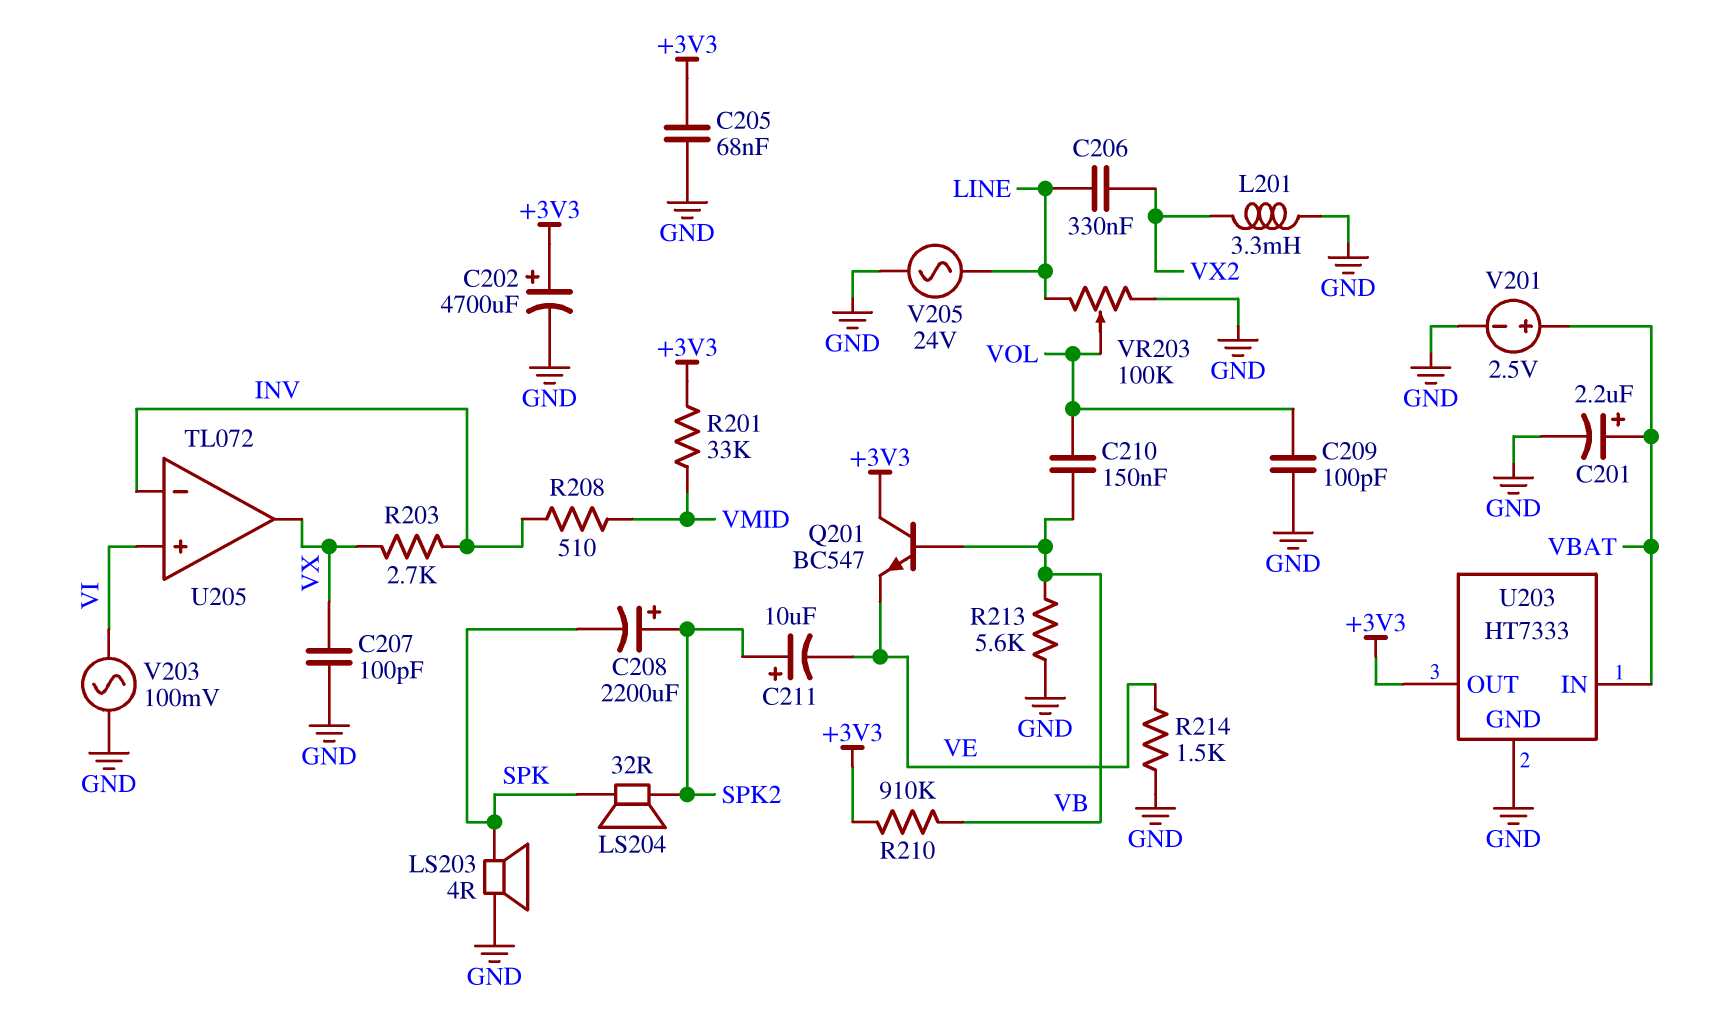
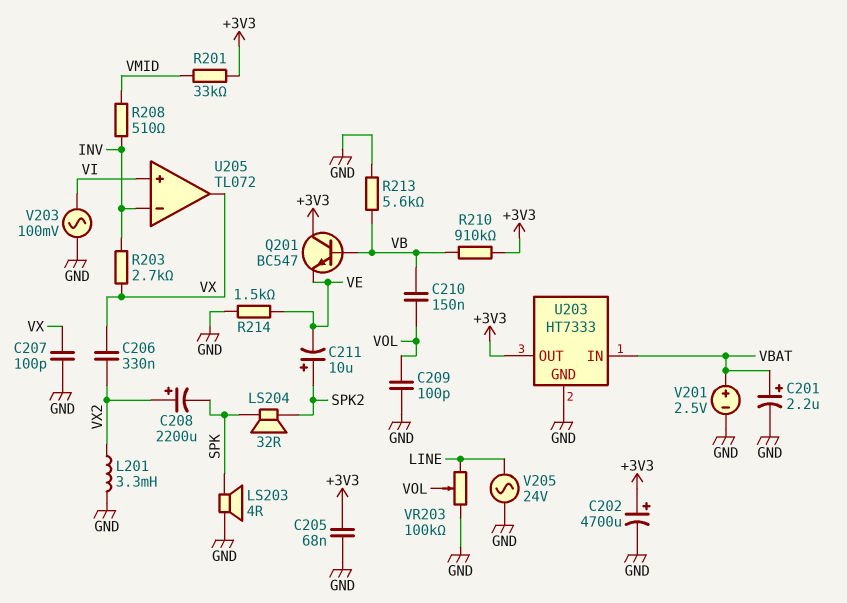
C206: 330nF (LINE, VX2) -> 330nF (VX, VX2)
C208: 2200uF (plus SPK2, minus SPK) -> 2200uF (plus VX2, minus SPK)

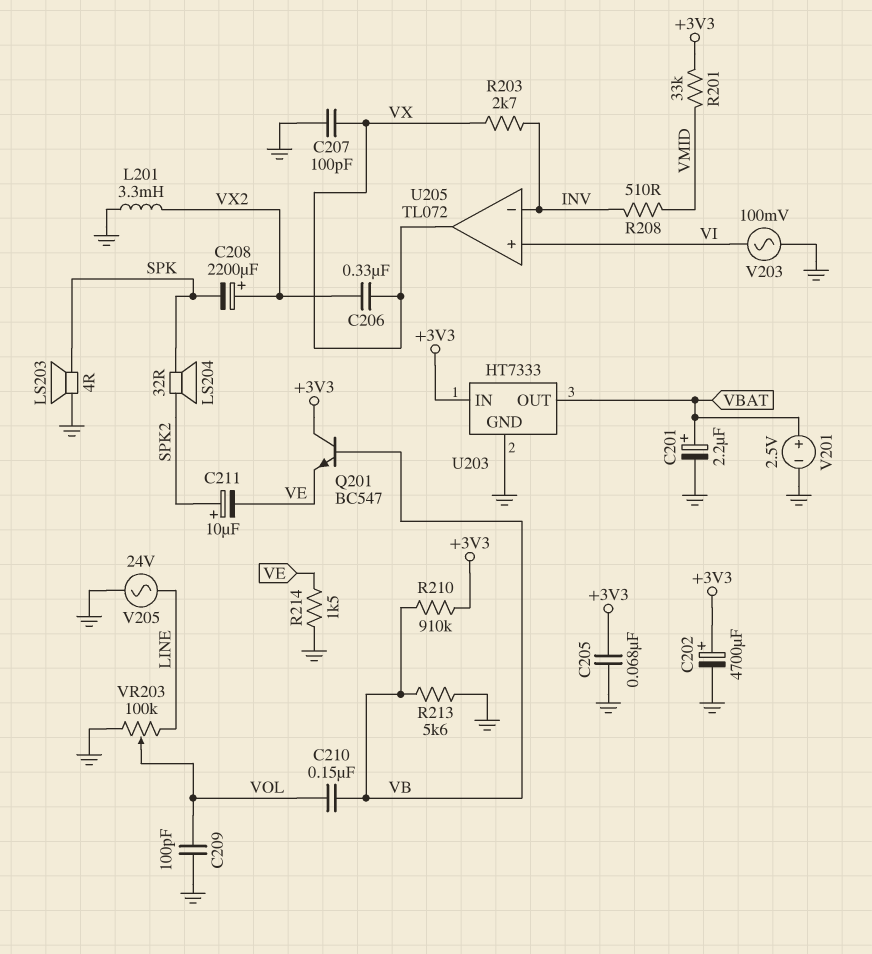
U203 pin IN: VBAT -> +3V3
U203 pin OUT: +3V3 -> VBAT

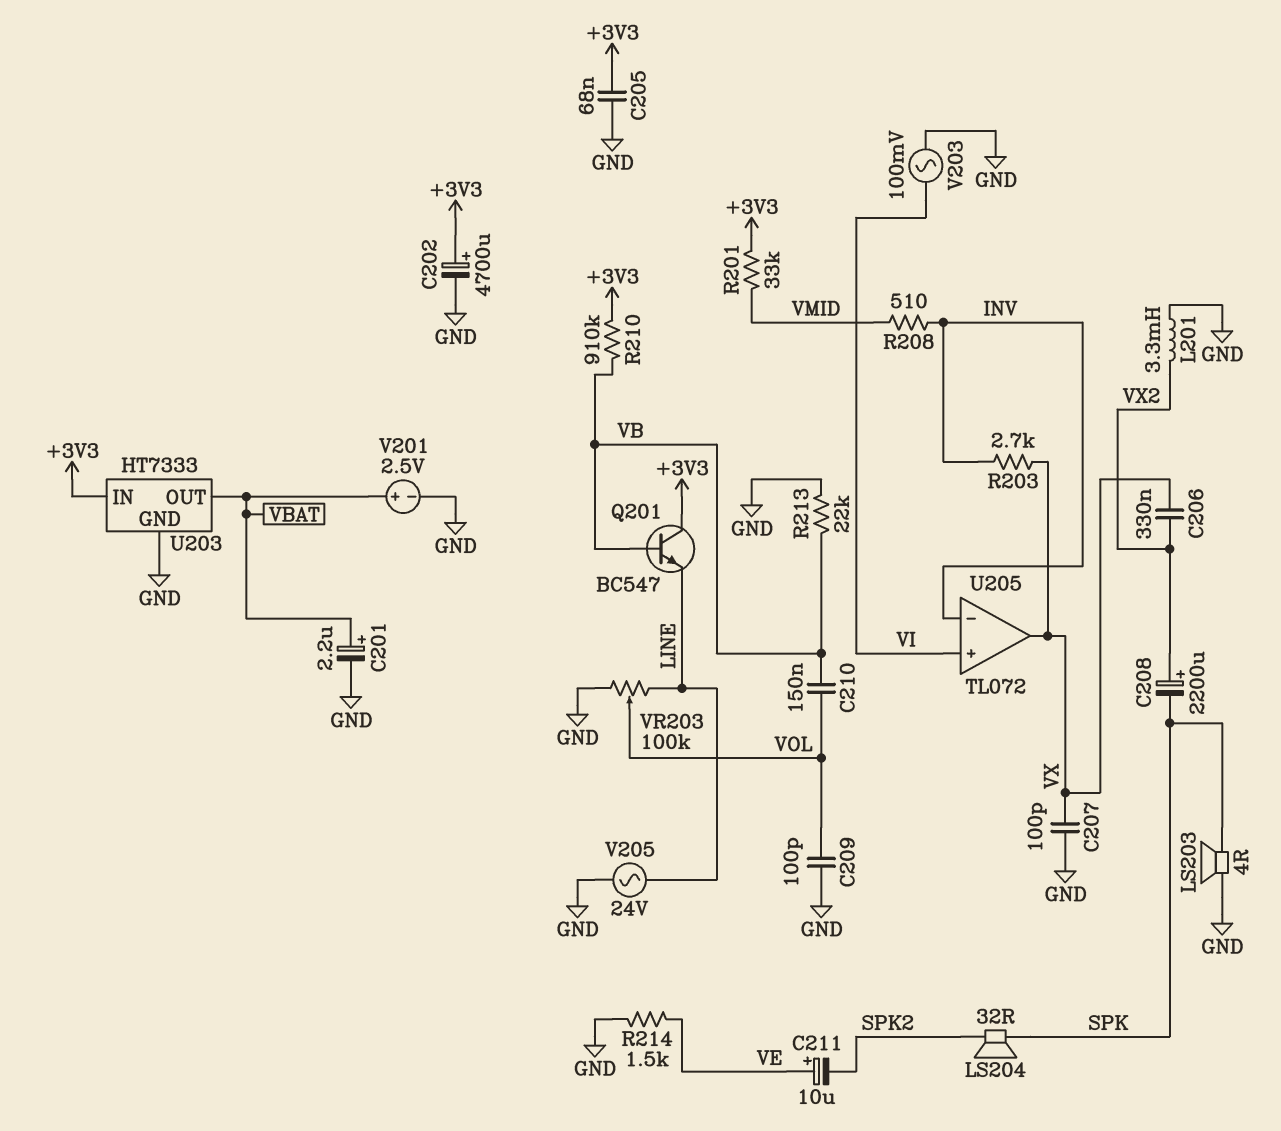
C211: 10uF (plus SPK2, minus VE) -> 10uF (plus VE, minus SPK2)
Q201: NPN BC547 (B VB, C +3V3, E VE) -> NPN BC547 (B VB, C +3V3, E LINE)
R213: 5.6k (GND, VB) -> 22k (GND, VB)

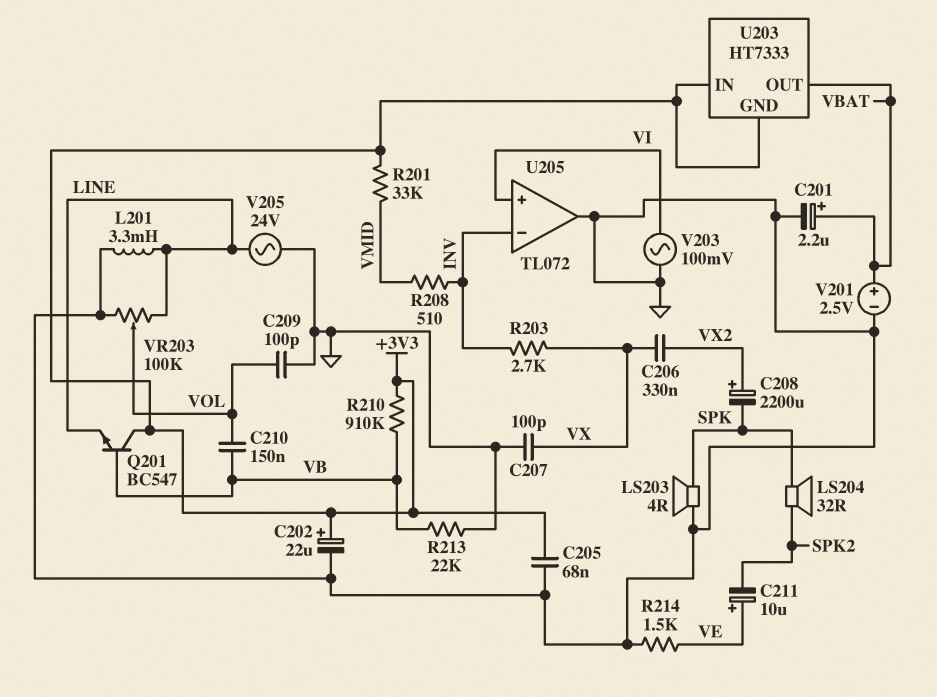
C202: 4700uF (plus +3V3, minus GND) -> 22uF (plus +3V3, minus GND)
L201: 3.3mH (GND, VX2) -> 3.3mH (GND, LINE)
U203 pin GND: GND -> +3V3
U205 pin out: VX -> GND

